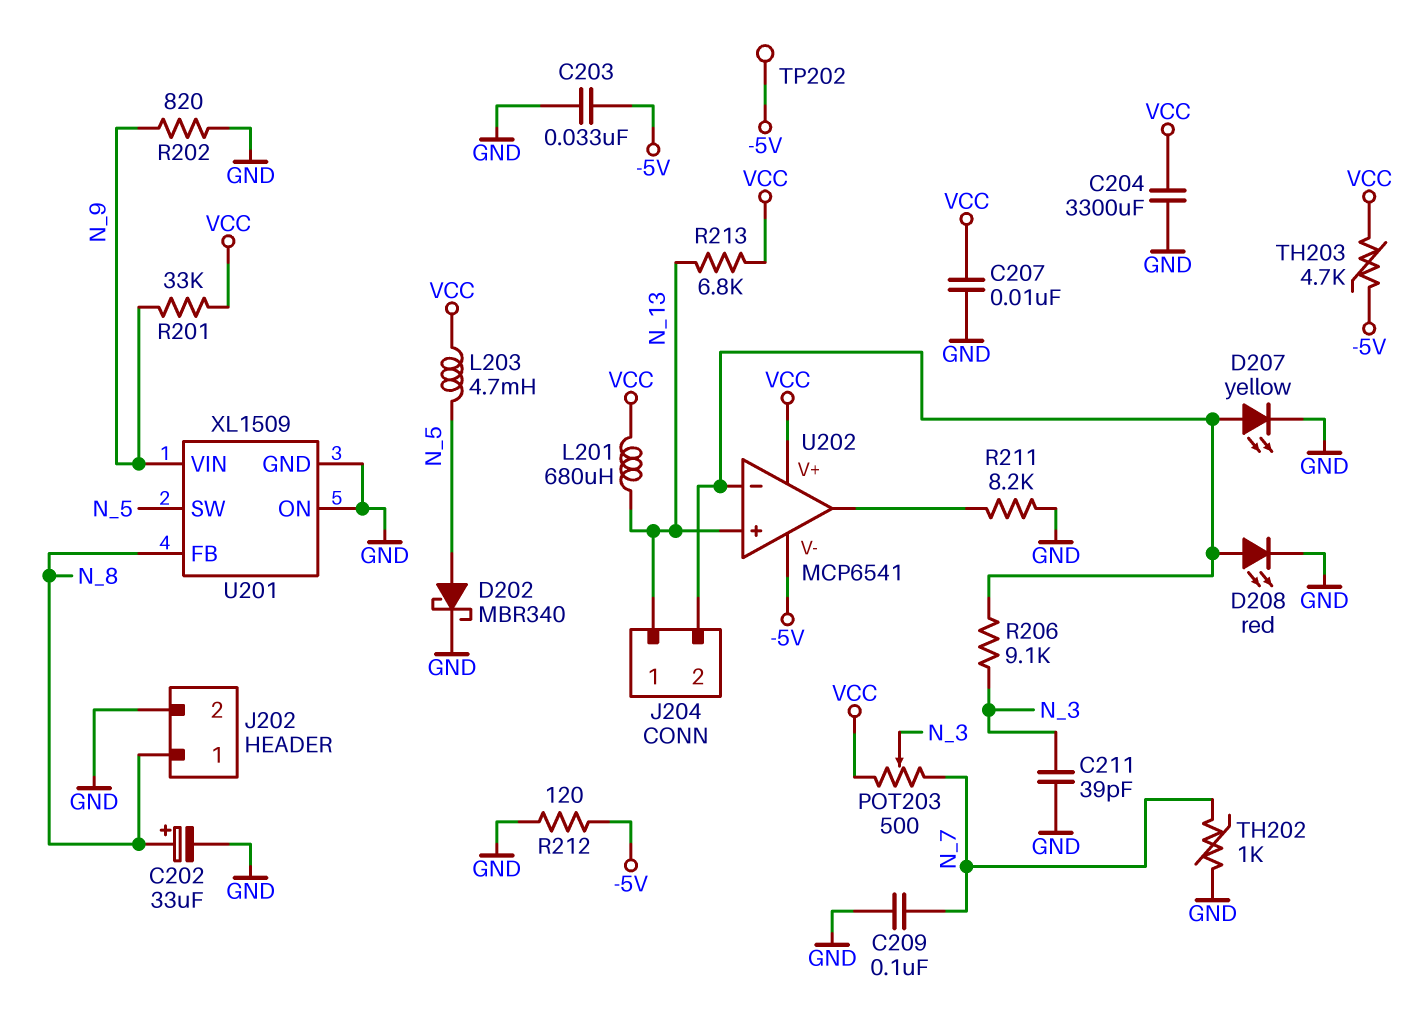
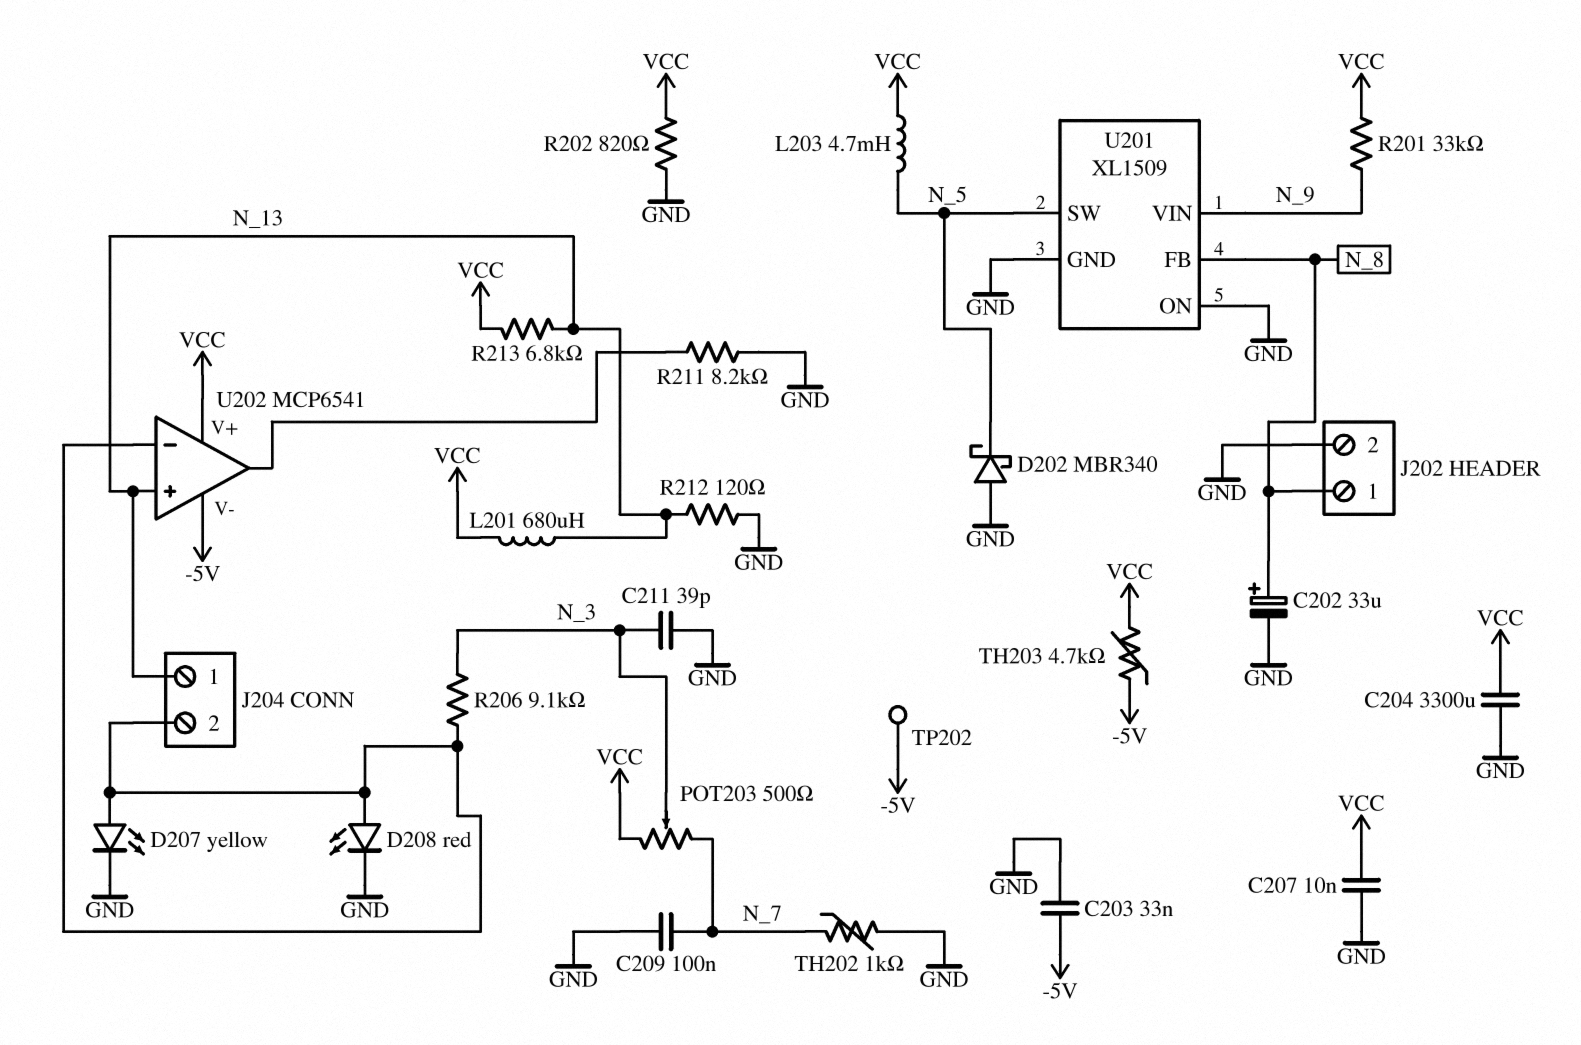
D202: schottky MBR340 (A N_5, K GND) -> schottky MBR340 (A GND, K N_5)
R202: 820 (GND, N_9) -> 820 (GND, VCC)
R212: 120 (-5V, GND) -> 120 (GND, N_13)

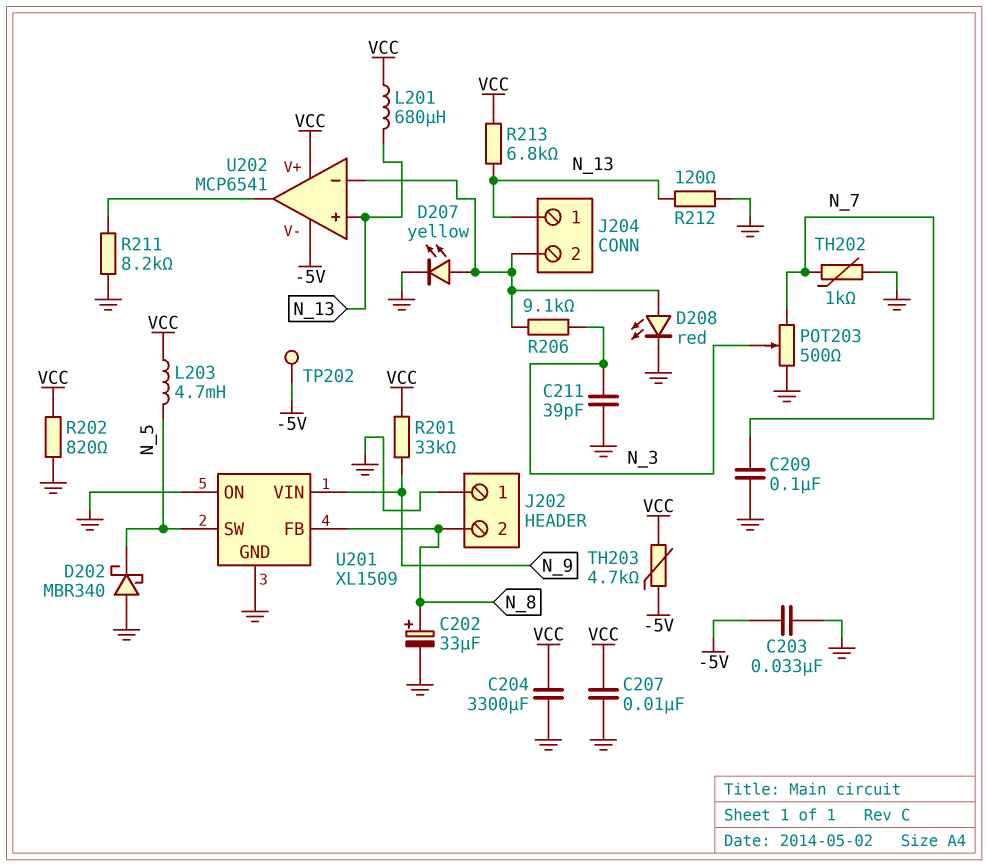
J202 pin 1: N_8 -> GND
J202 pin 2: GND -> N_8
POT203: 500 (N_7, VCC, wiper N_3) -> 500 (GND, N_7, wiper N_3)

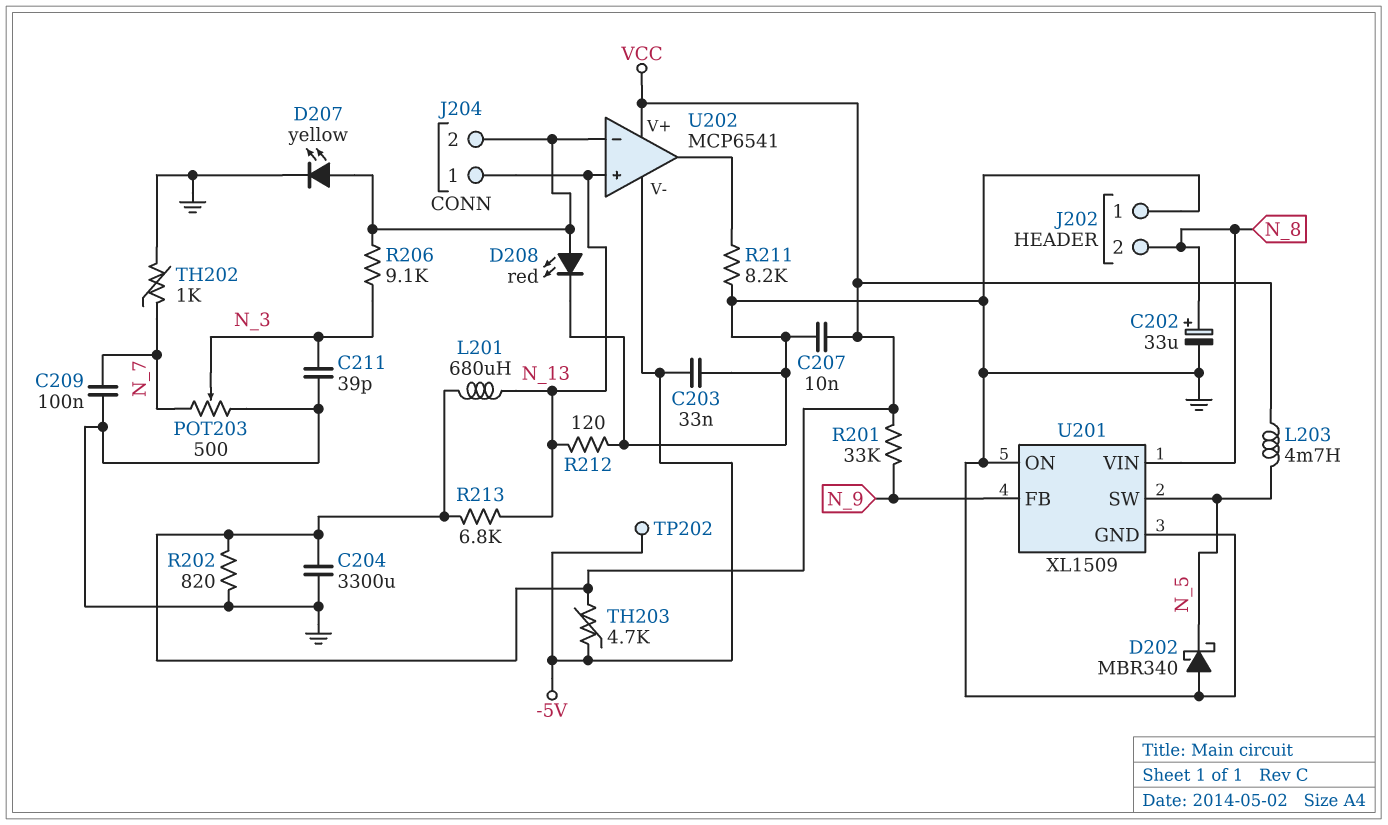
U201 pin FB: N_8 -> N_9
U201 pin VIN: N_9 -> N_8

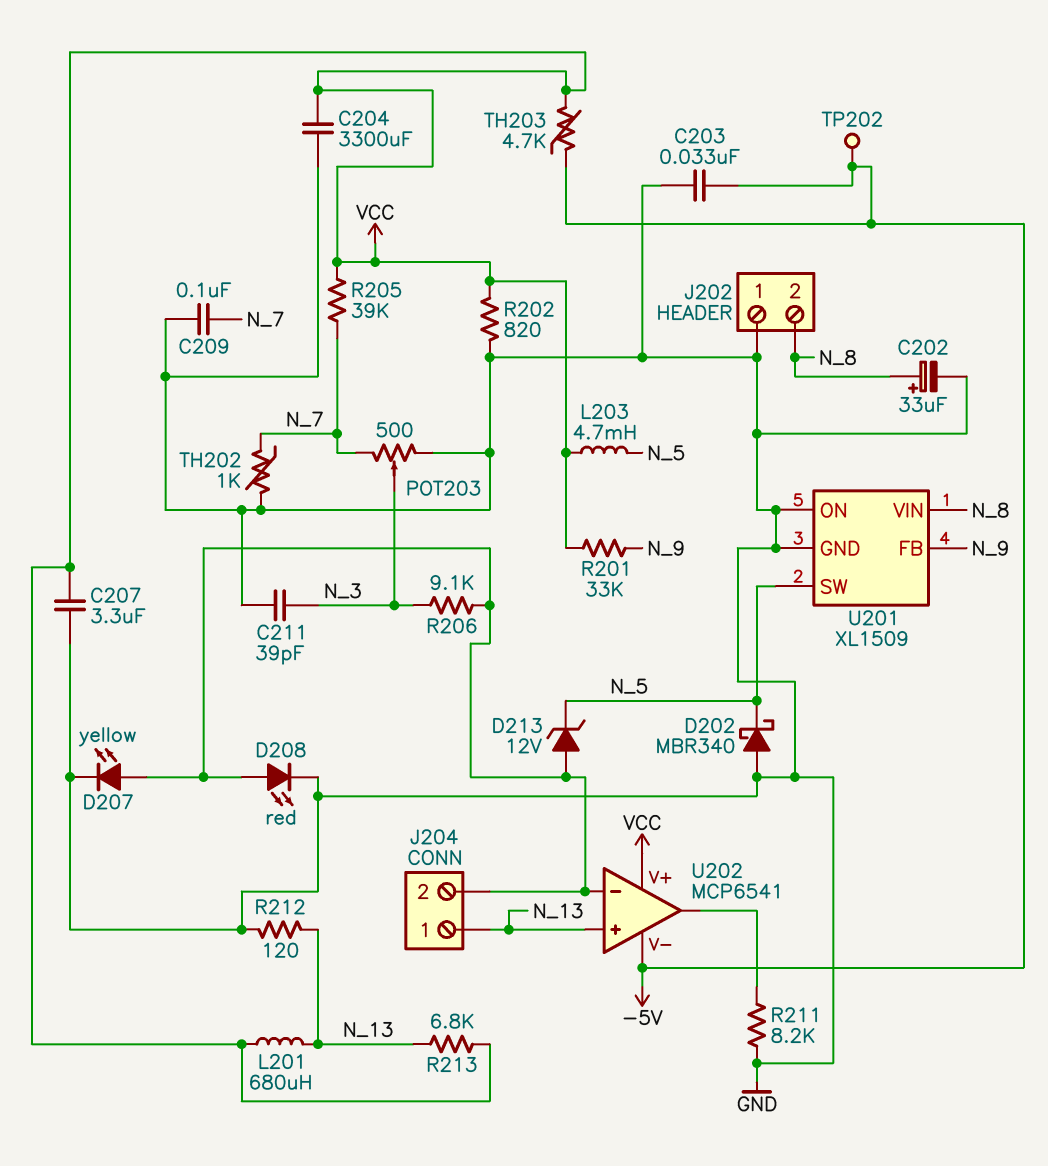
C207: 10nF (GND, VCC) -> 3.3uF (GND, VCC)
D213: none -> zener 12V (A J204/2, K N_5)
R205: none -> 39k (N_7, VCC)

